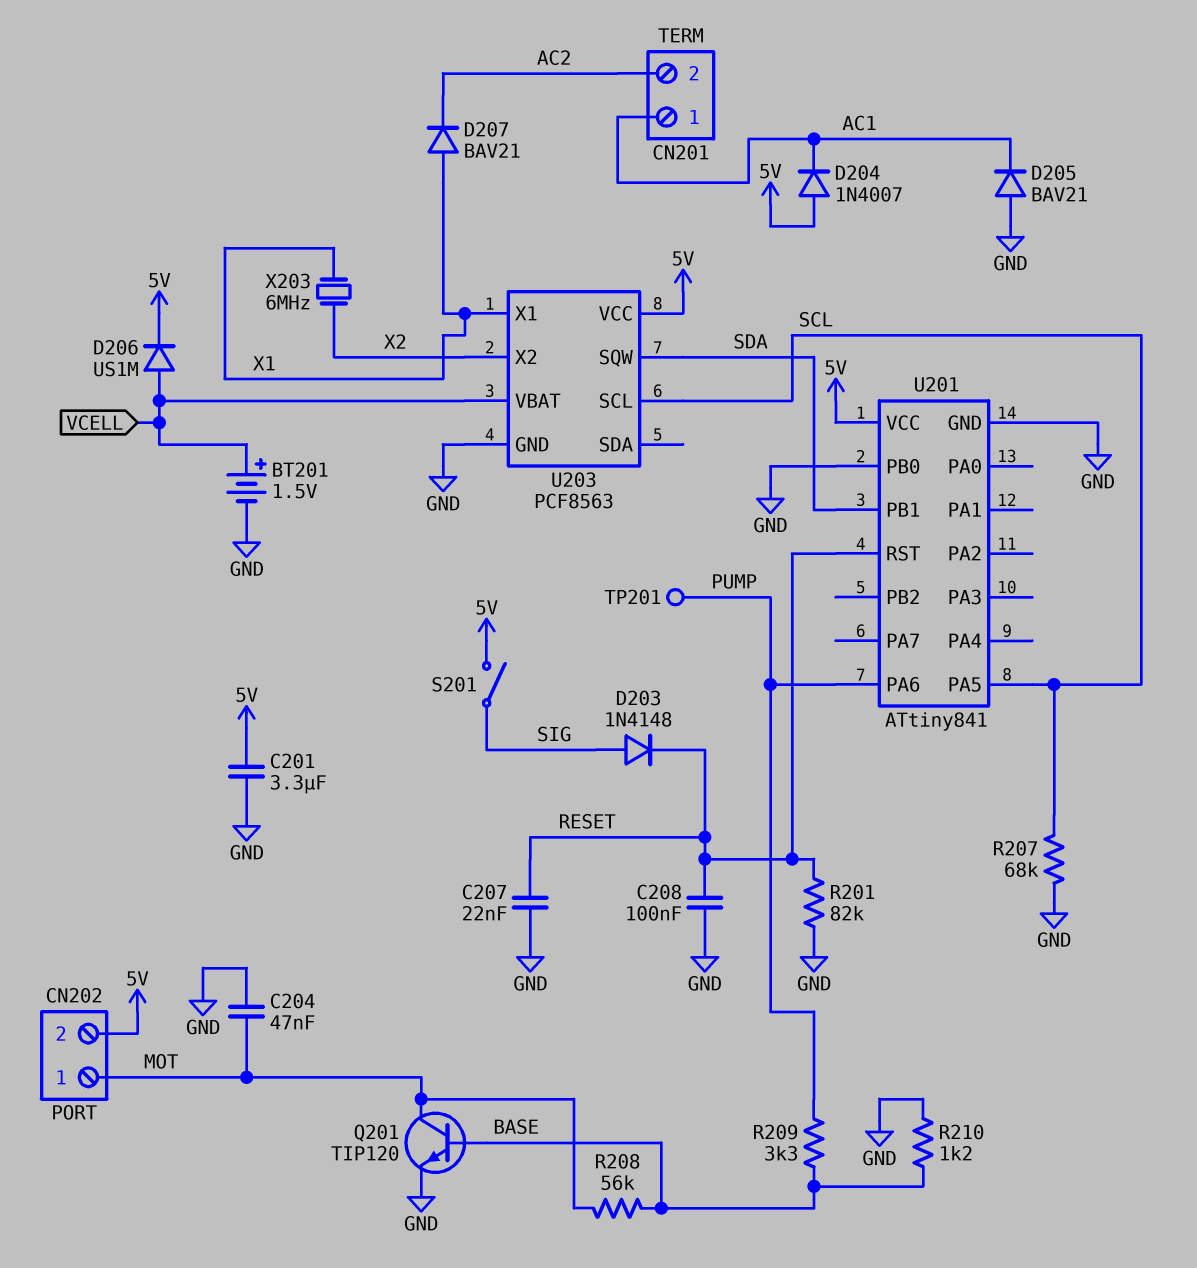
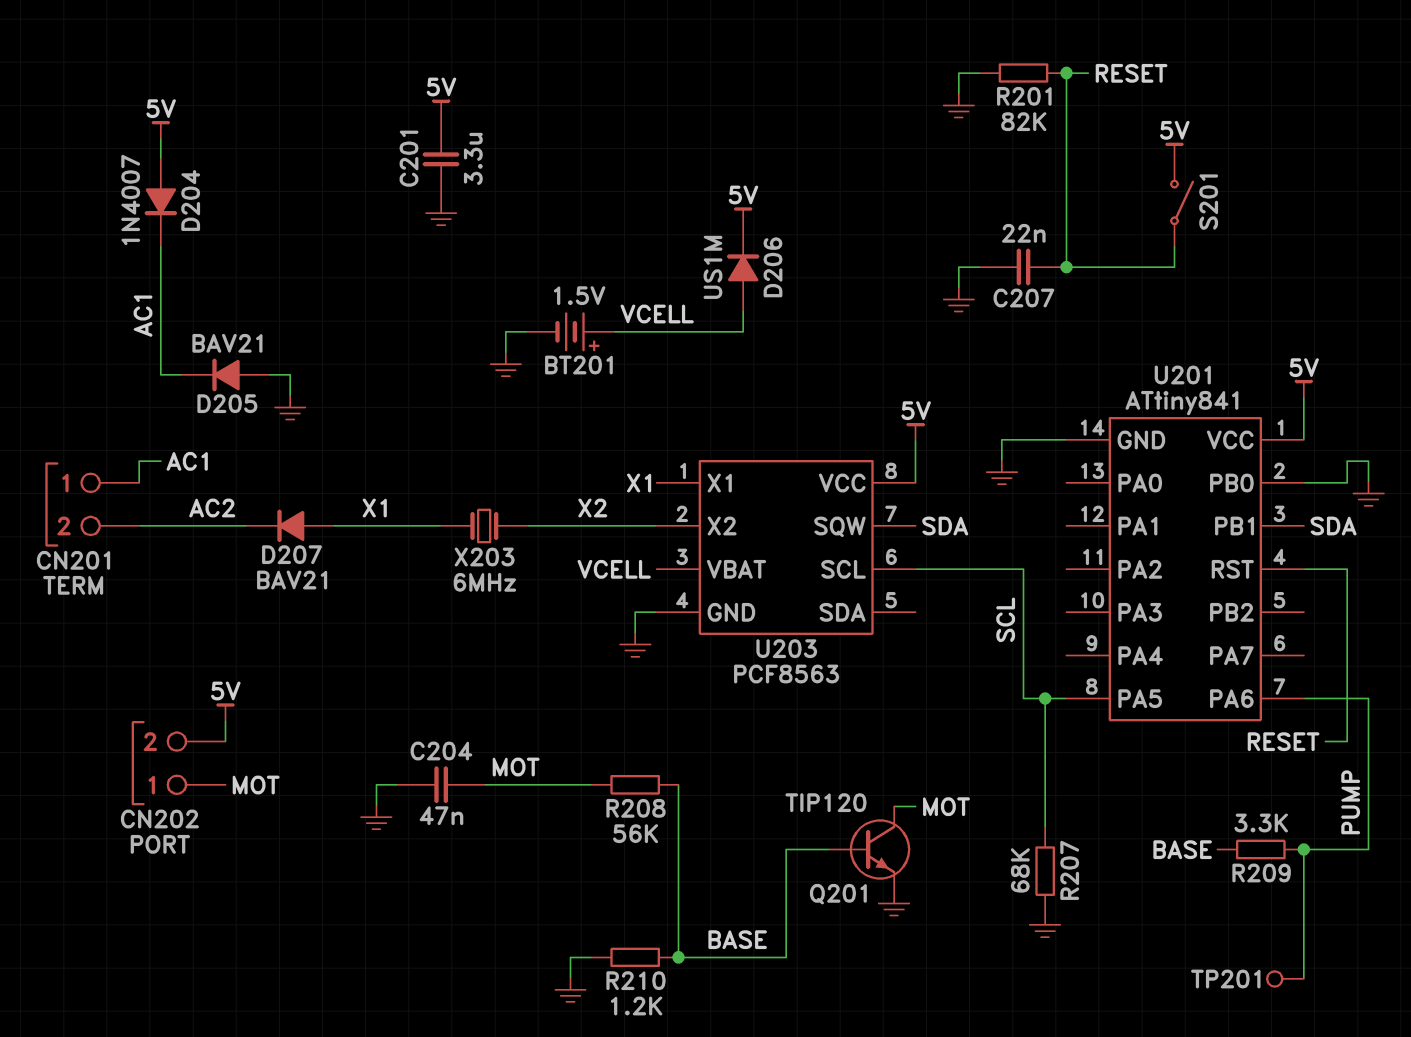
C208: 100nF (GND, RESET) -> none
D203: diode 1N4148 (A SIG, K RESET) -> none
S201: switch (5V, SIG) -> switch (5V, RESET)

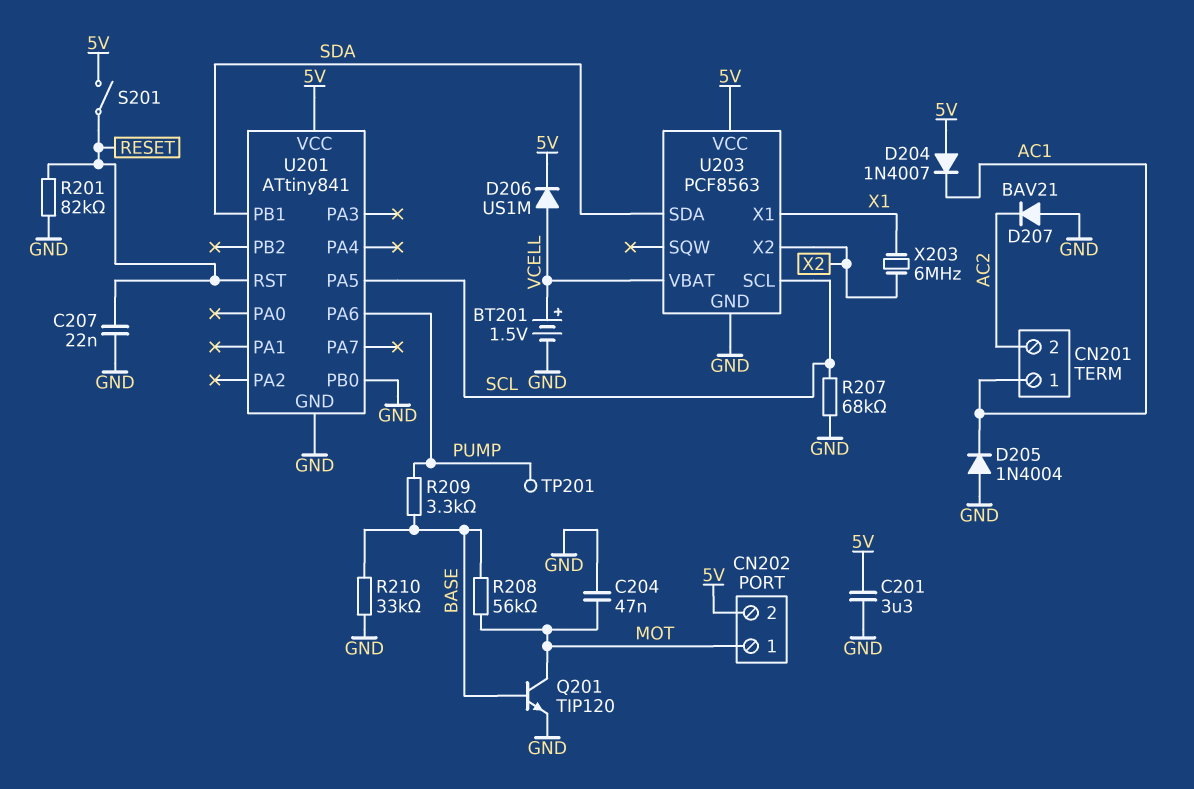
D205: diode BAV21 (A GND, K AC1) -> diode 1N4004 (A GND, K AC1)
D207: diode BAV21 (A X1, K AC2) -> diode BAV21 (A GND, K AC2)
R210: 1.2k (BASE, GND) -> 33k (BASE, GND)
U203 pin SDA: none -> SDA
U203 pin SQW: SDA -> none

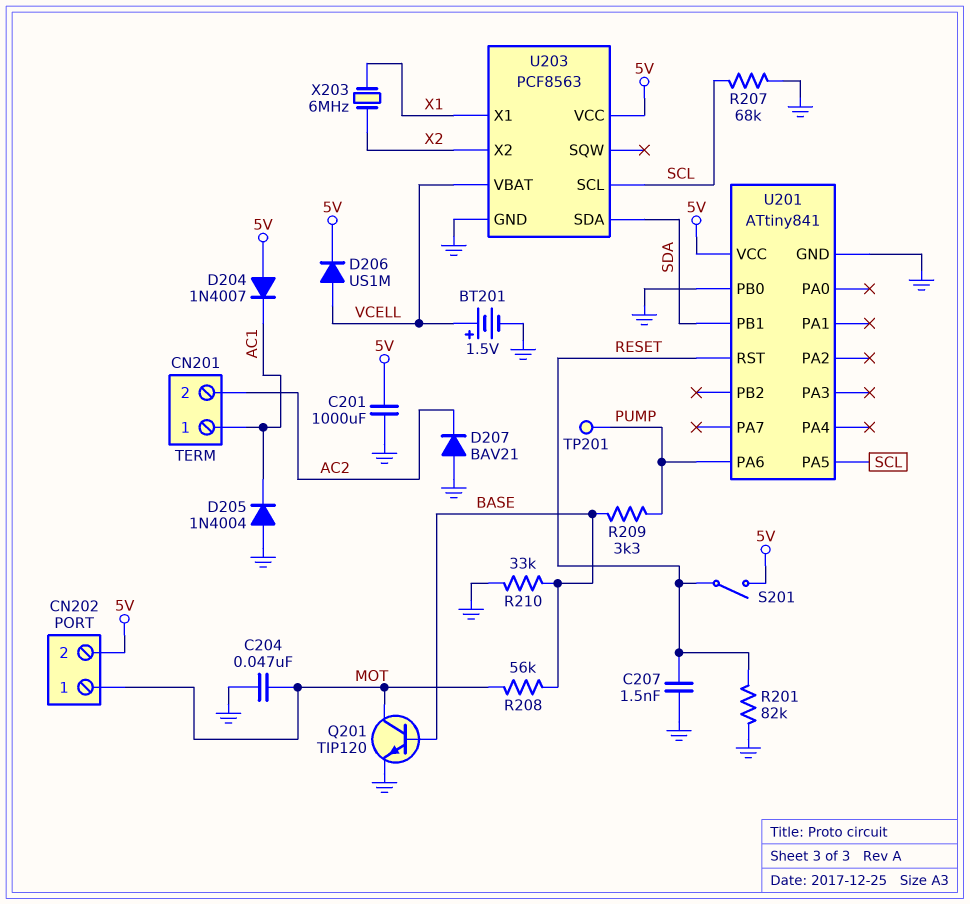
C201: 3.3uF (5V, GND) -> 1000uF (5V, GND)
C207: 22nF (GND, RESET) -> 1.5nF (GND, RESET)

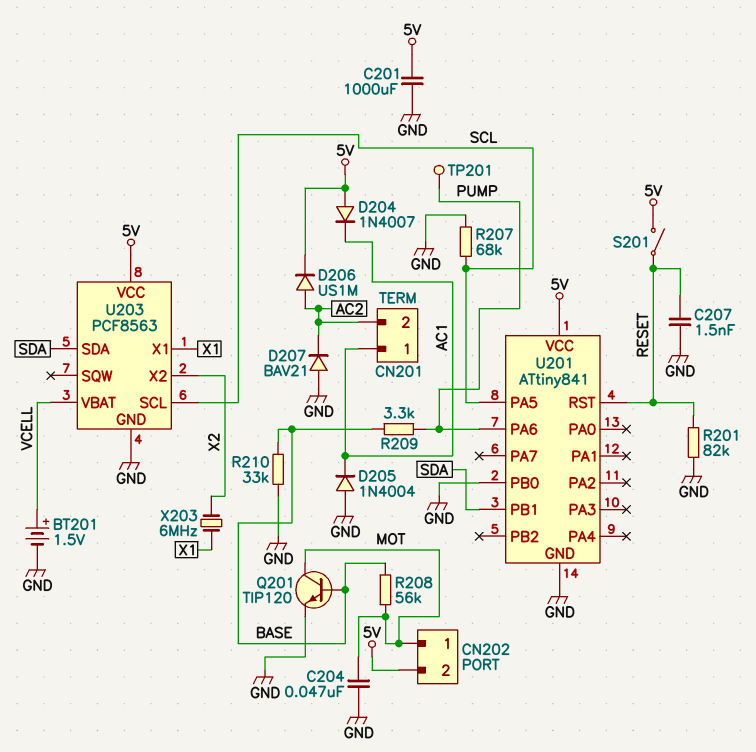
D206: diode US1M (A VCELL, K 5V) -> diode US1M (A AC2, K 5V)

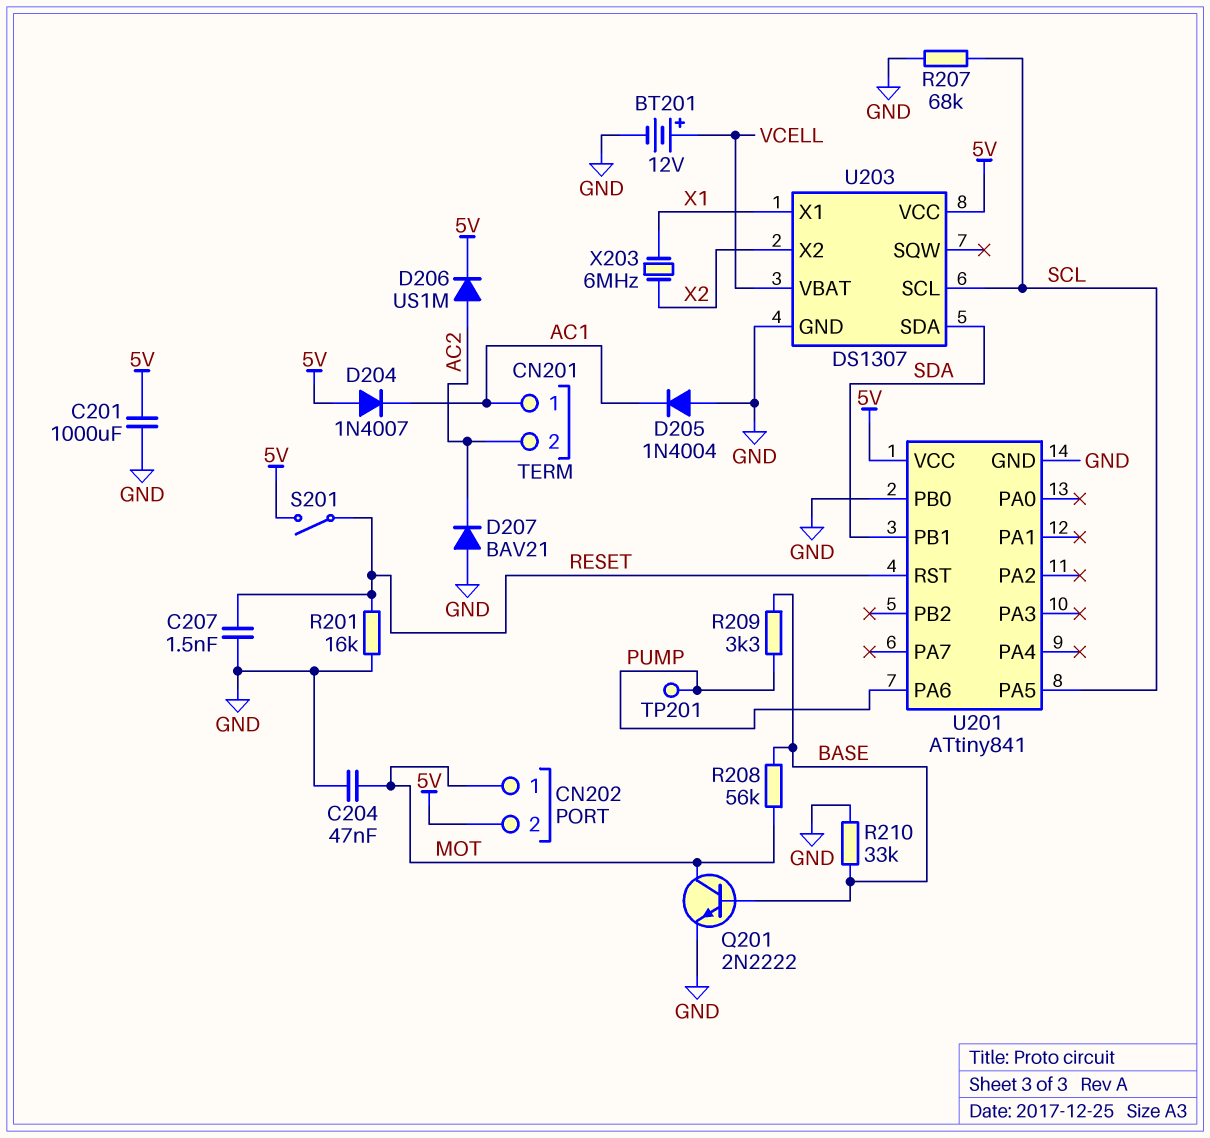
BT201: 1.5V (plus VCELL, minus GND) -> 12V (plus VCELL, minus GND)
Q201: NPN TIP120 (B BASE, C MOT, E GND) -> NPN 2N2222 (B BASE, C MOT, E GND)
R201: 82k (GND, RESET) -> 16k (GND, RESET)
U203: PCF8563 -> DS1307

